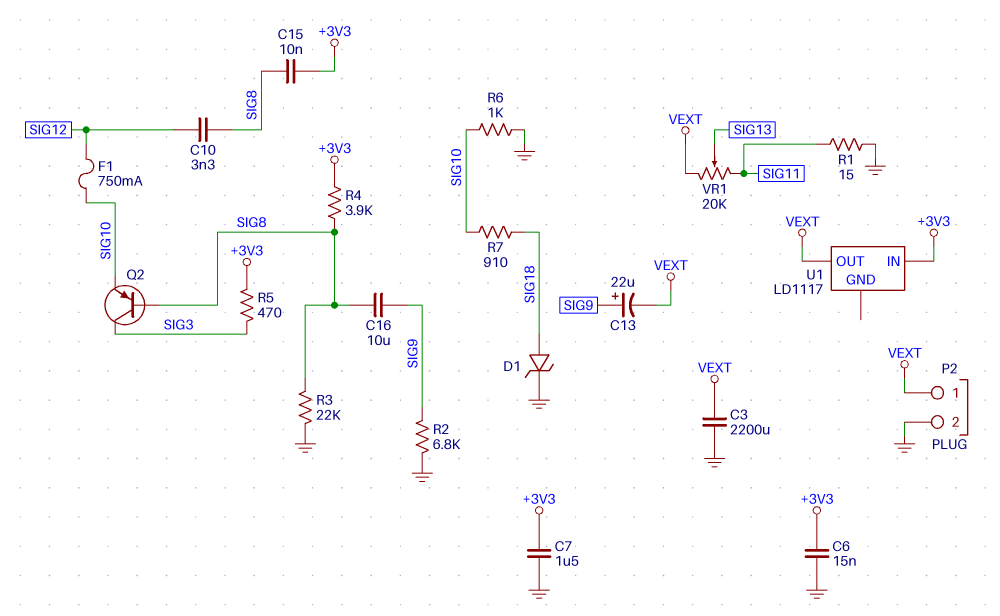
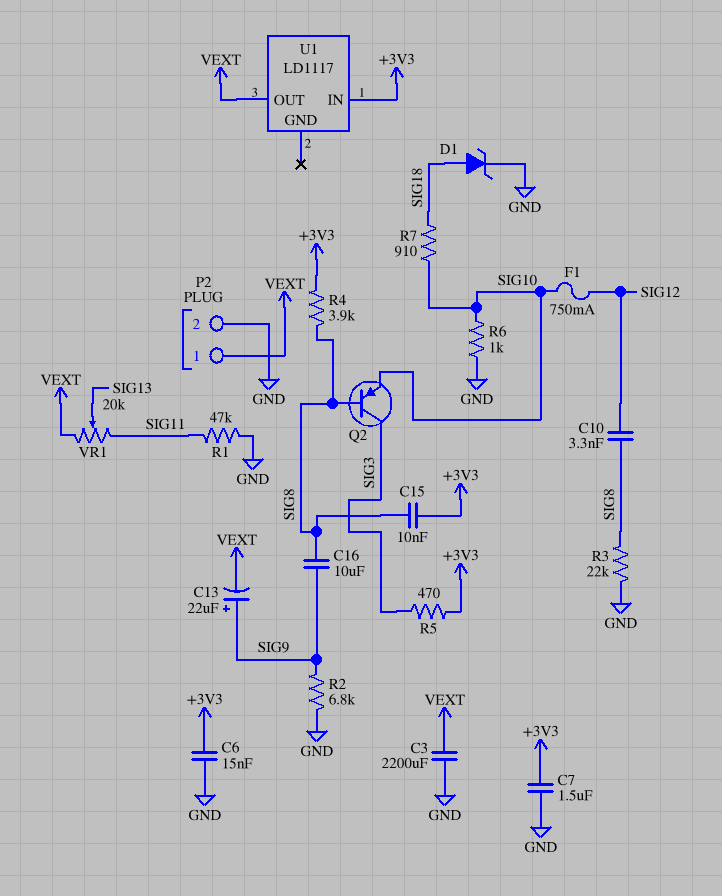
R1: 15 (GND, SIG11) -> 47k (GND, SIG11)

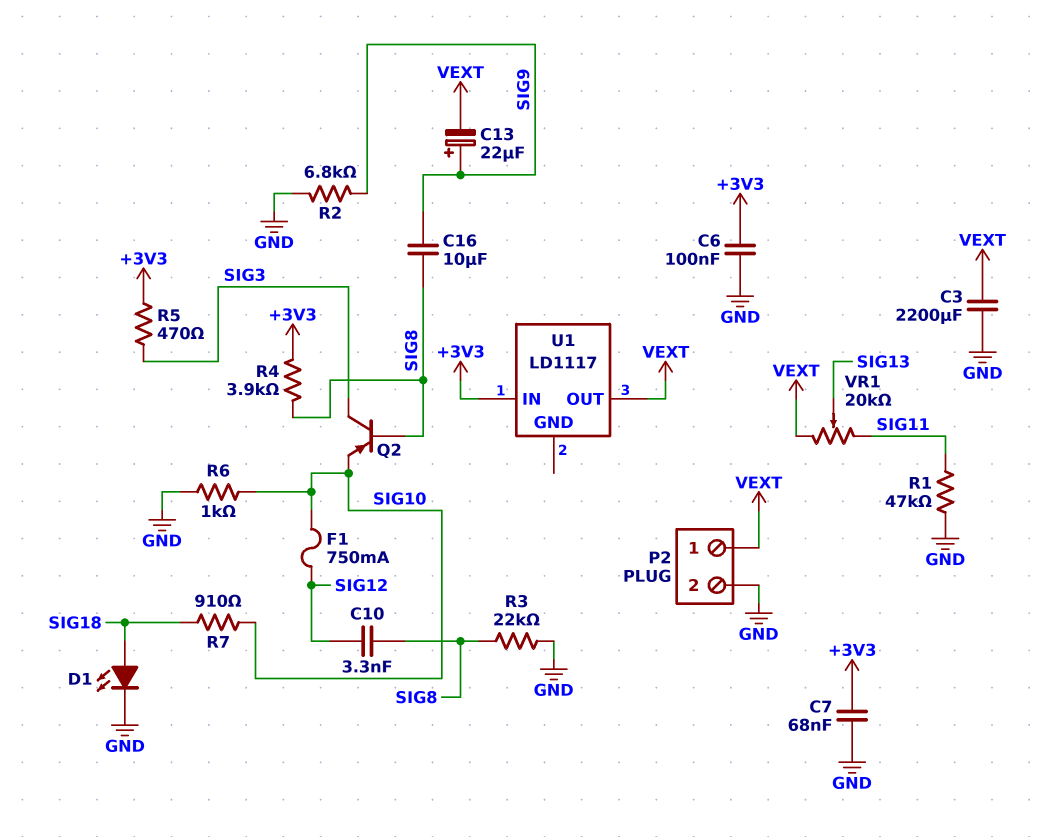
C6: 15nF (+3V3, GND) -> 100nF (+3V3, GND)
C7: 1.5uF (+3V3, GND) -> 68nF (+3V3, GND)
C15: 10nF (+3V3, SIG8) -> none
D1: zener (A SIG18, K GND) -> LED (A SIG18, K GND)

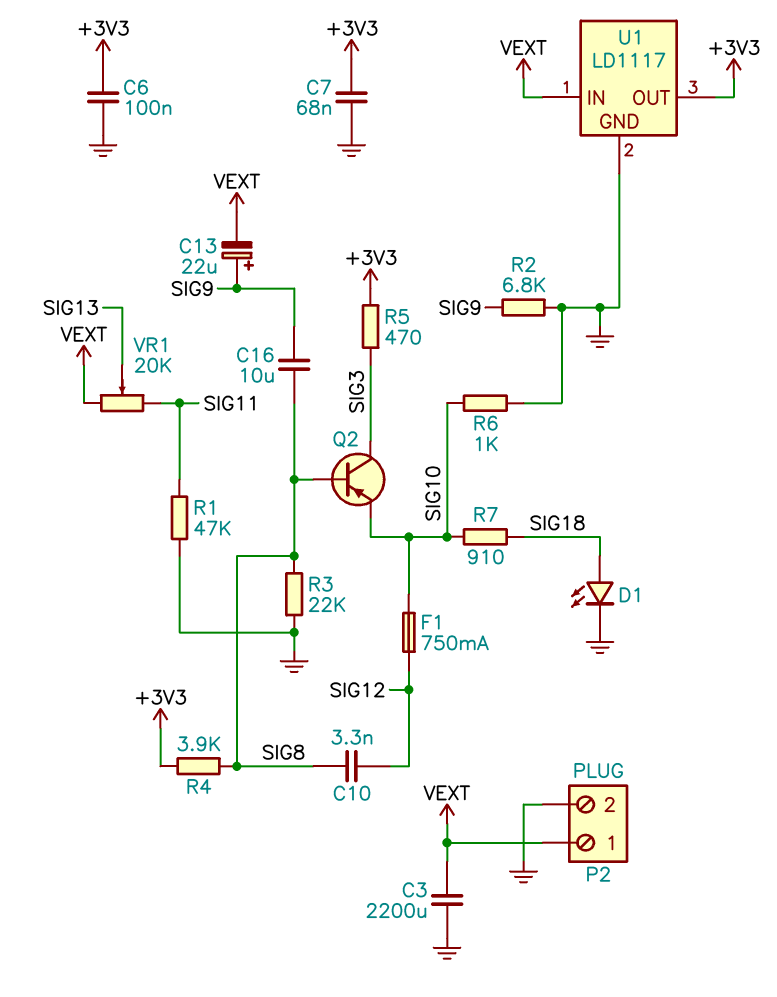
U1 pin GND: none -> GND
U1 pin IN: +3V3 -> VEXT
U1 pin OUT: VEXT -> +3V3

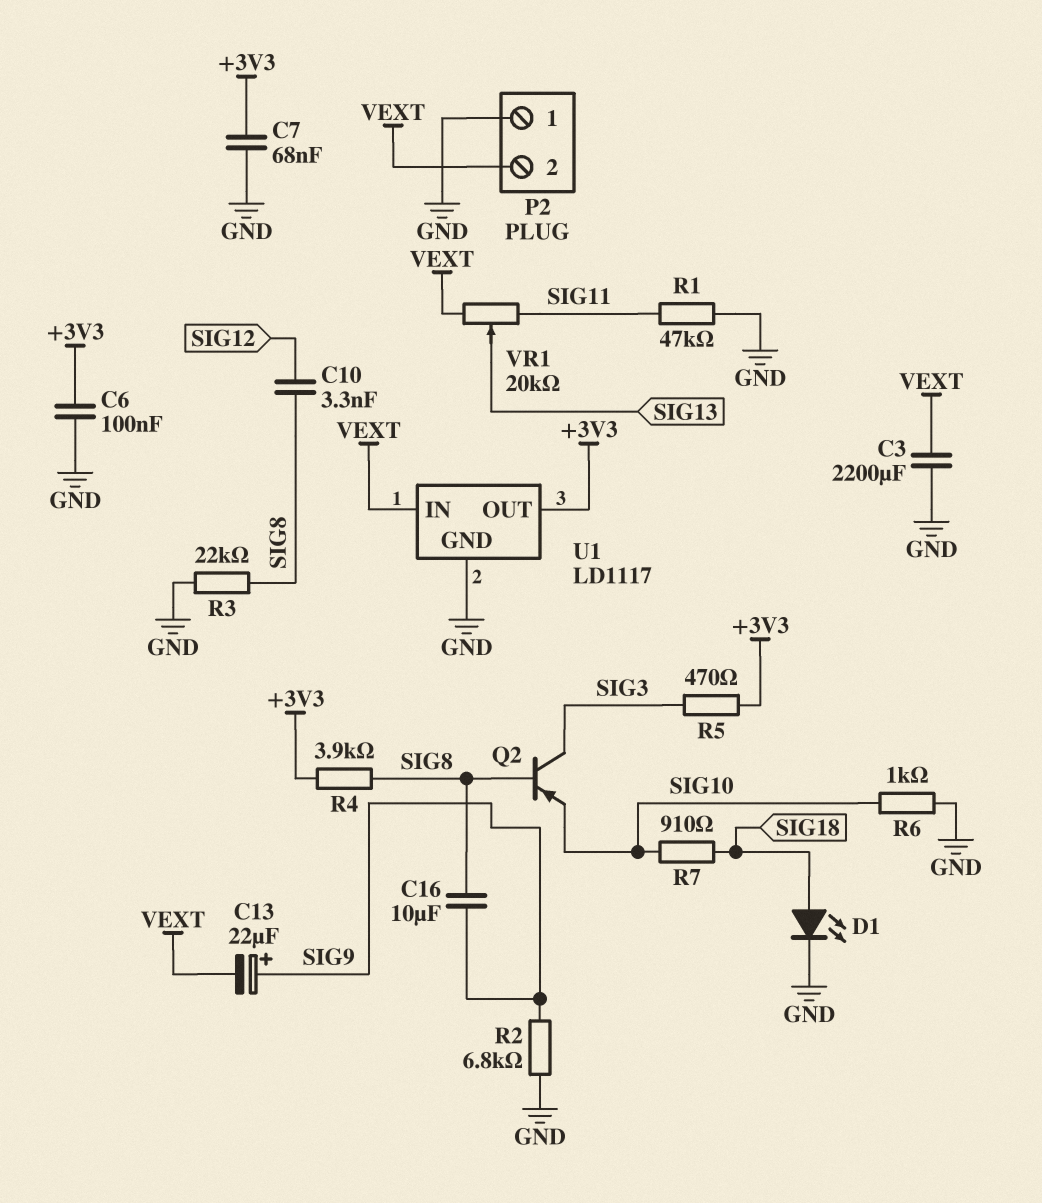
F1: 750mA (SIG10, SIG12) -> none
P2 pin 1: VEXT -> GND
P2 pin 2: GND -> VEXT

